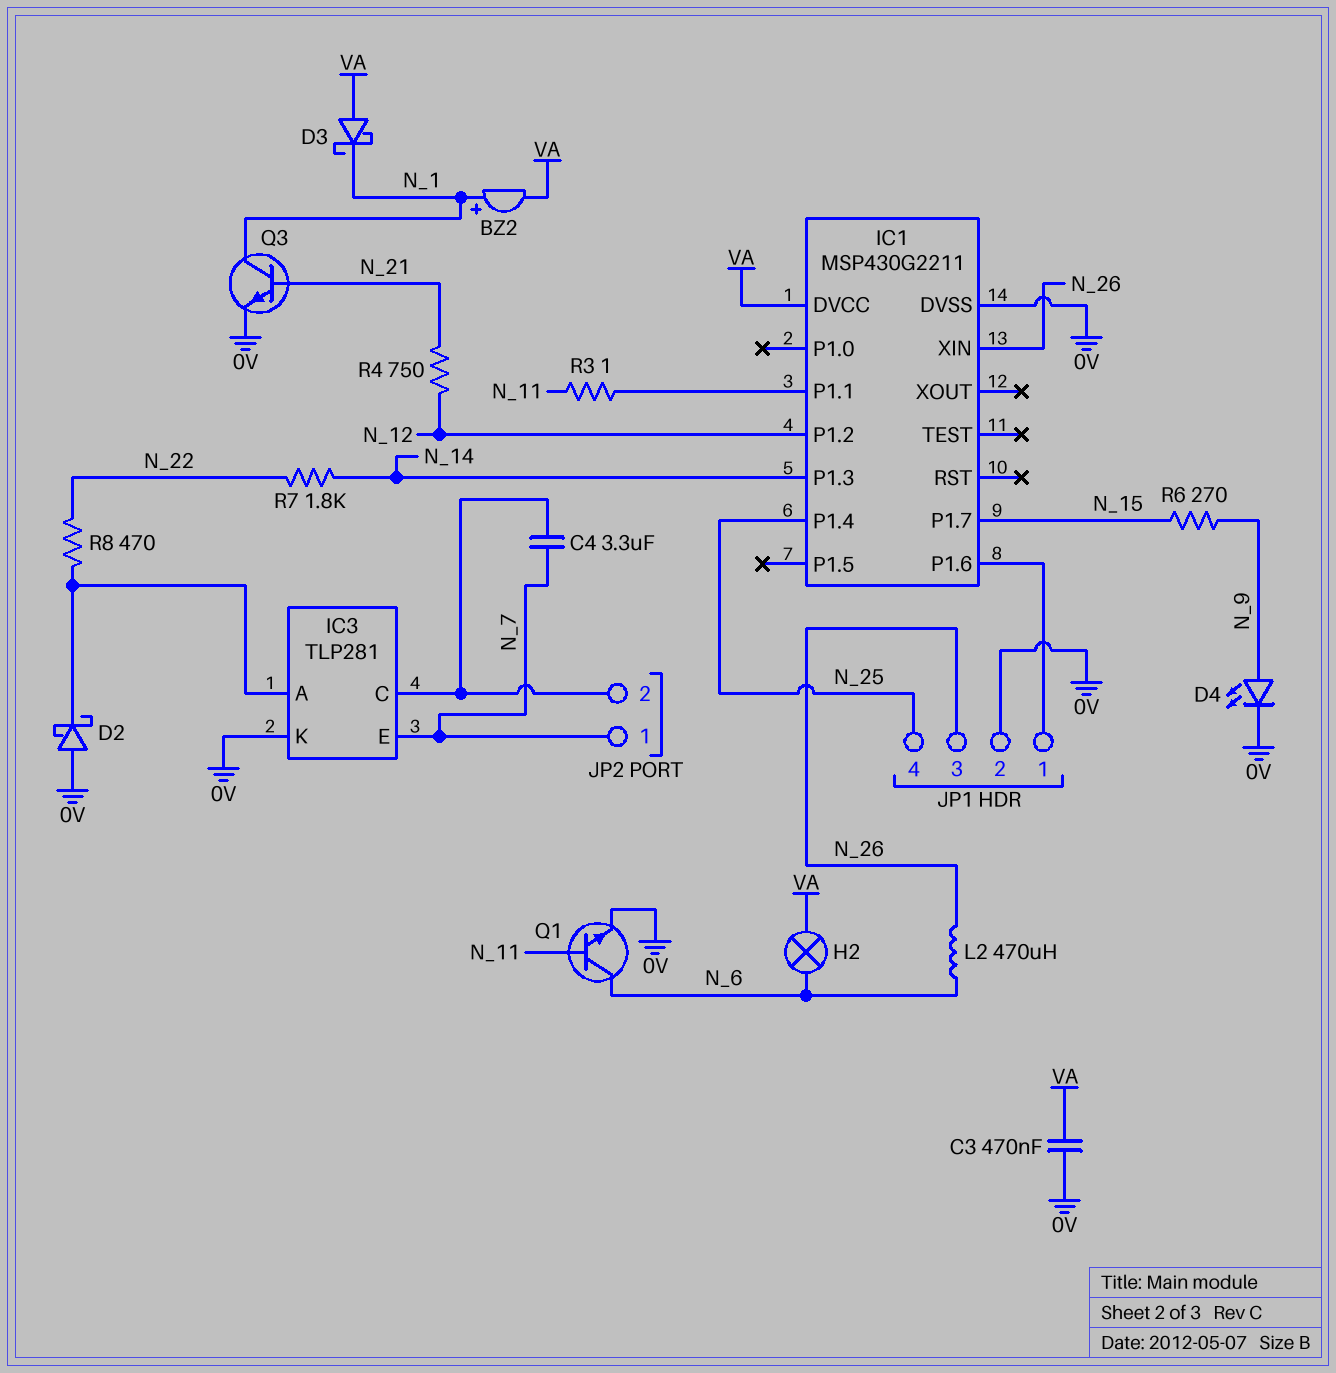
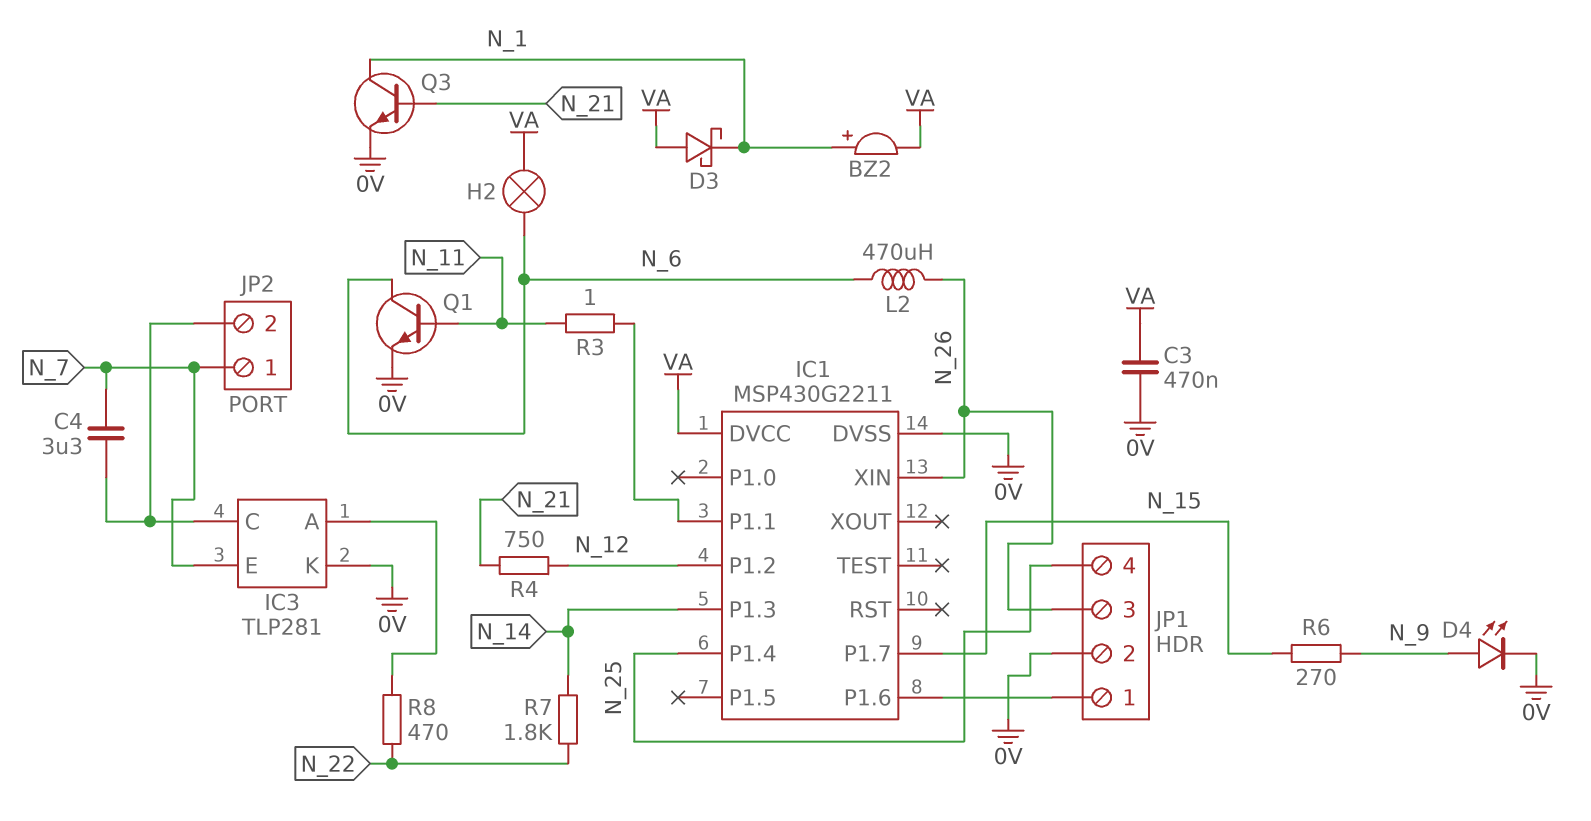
D2: schottky (A 0V, K IC3/A) -> none

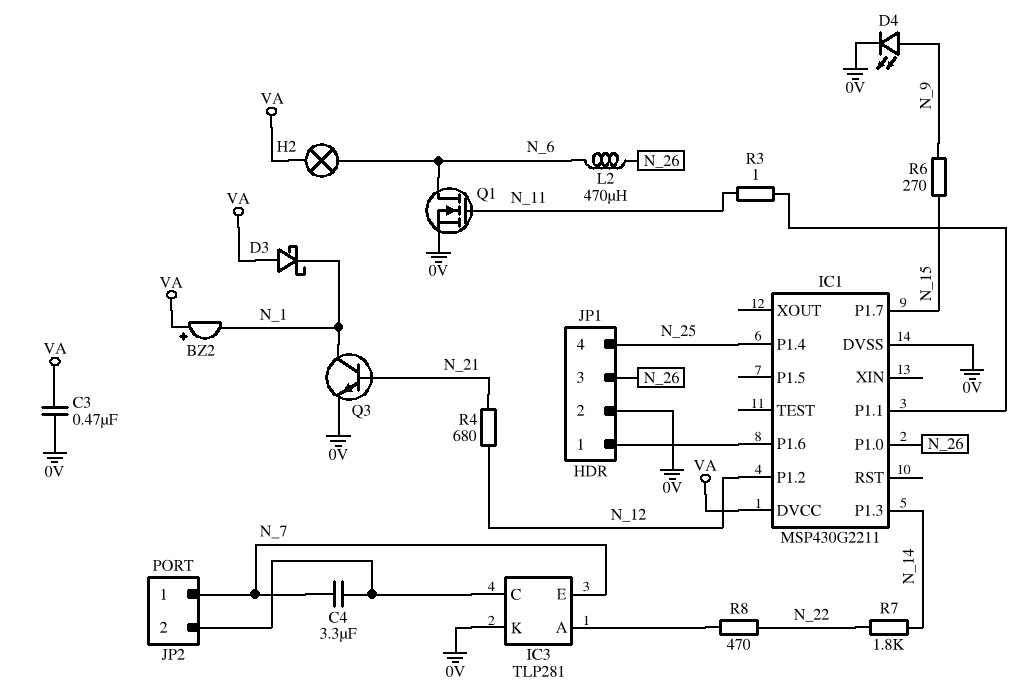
BZ2: buzzer (plus N_1, minus VA) -> buzzer (plus VA, minus N_1)
IC1 pin P1.0: none -> N_26
IC1 pin XIN: N_26 -> none
Q1: NPN (B N_11, C N_6, E 0V) -> NMOS (G N_11, D N_6, S 0V)
R4: 750 (N_12, N_21) -> 680 (N_12, N_21)

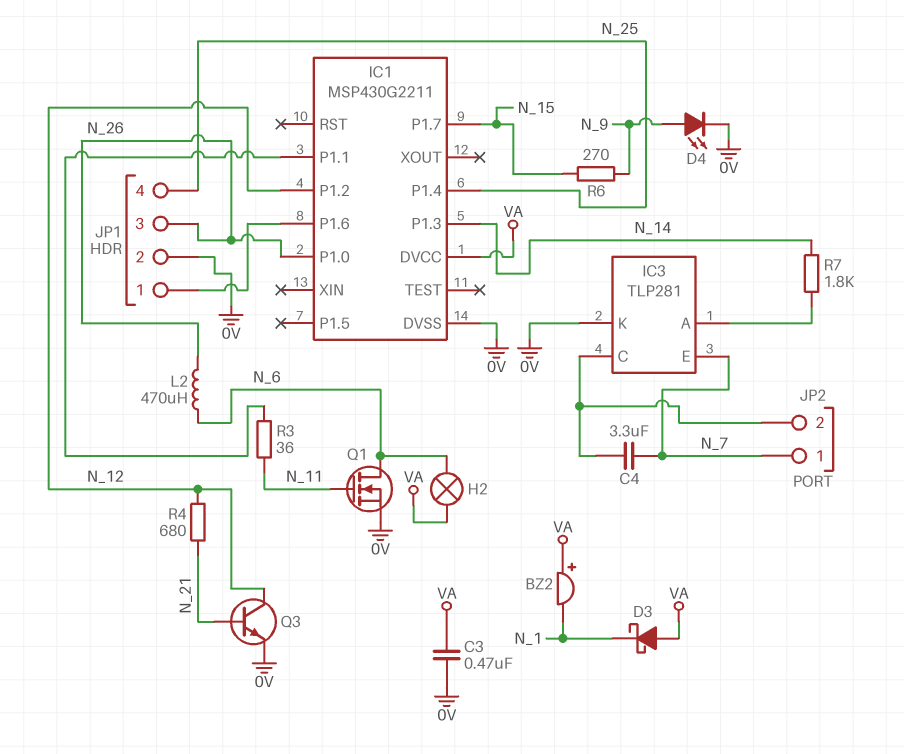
Q3: NPN (B N_21, C N_1, E 0V) -> NPN (B N_21, C N_12, E 0V)
R3: 1 (IC1/P1.1, N_11) -> 36 (IC1/P1.1, N_11)
R7: 1.8k (N_14, N_22) -> 1.8k (IC3/A, N_14)
R8: 470 (IC3/A, N_22) -> none

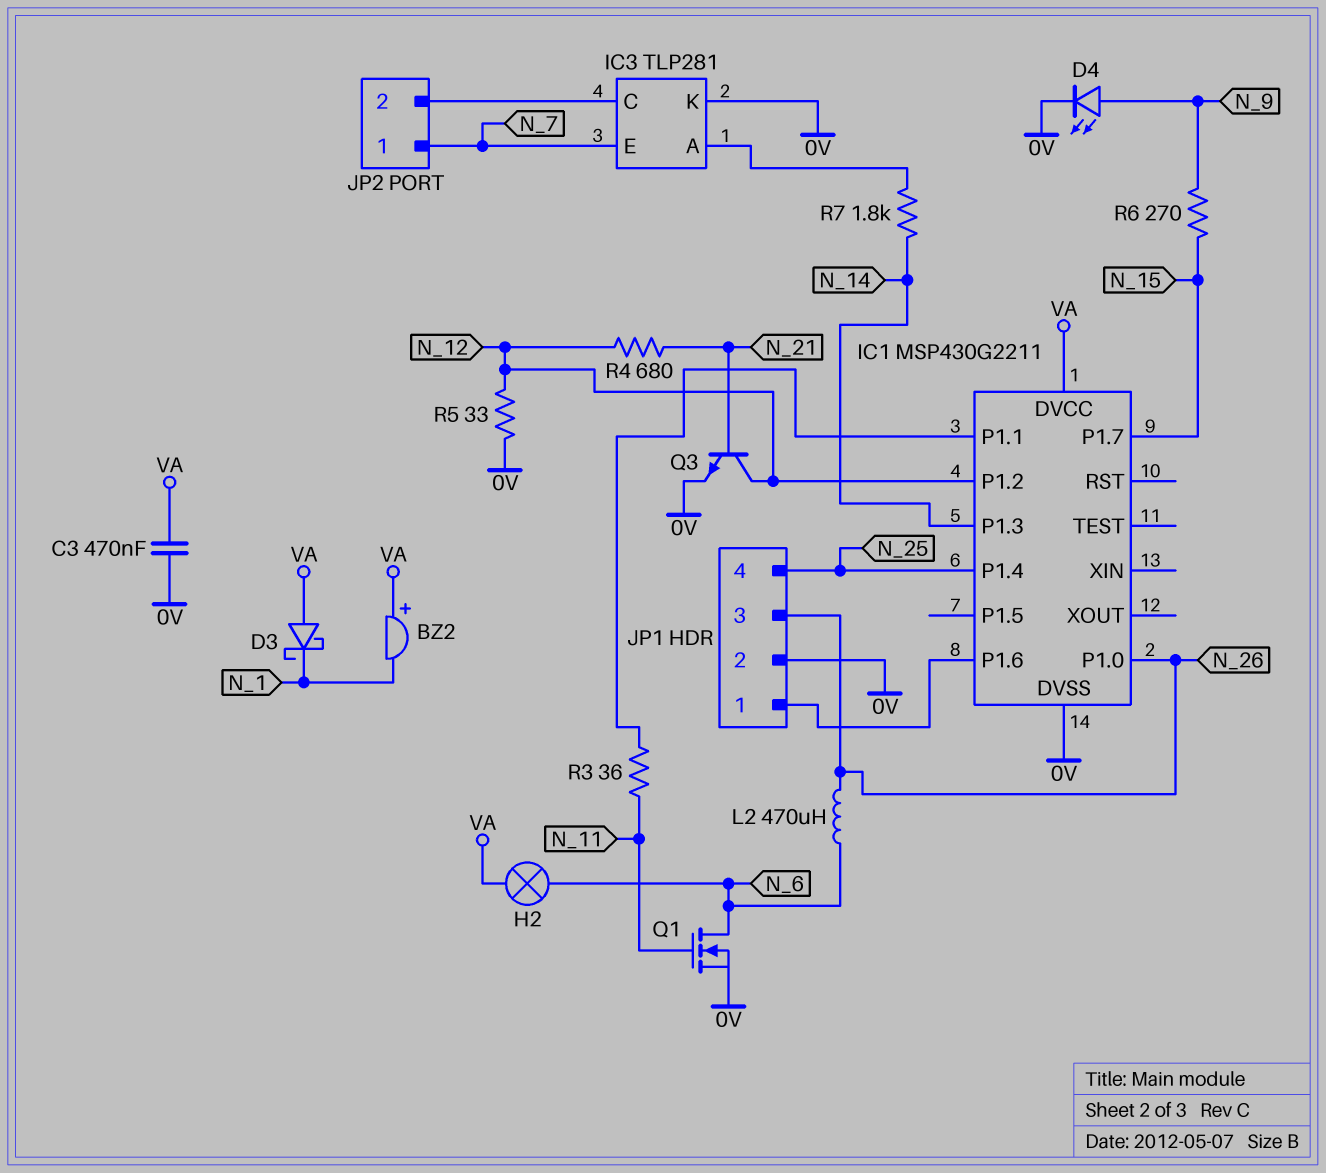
C4: 3.3uF (IC3/C, N_7) -> none
R5: none -> 33 (0V, N_12)

